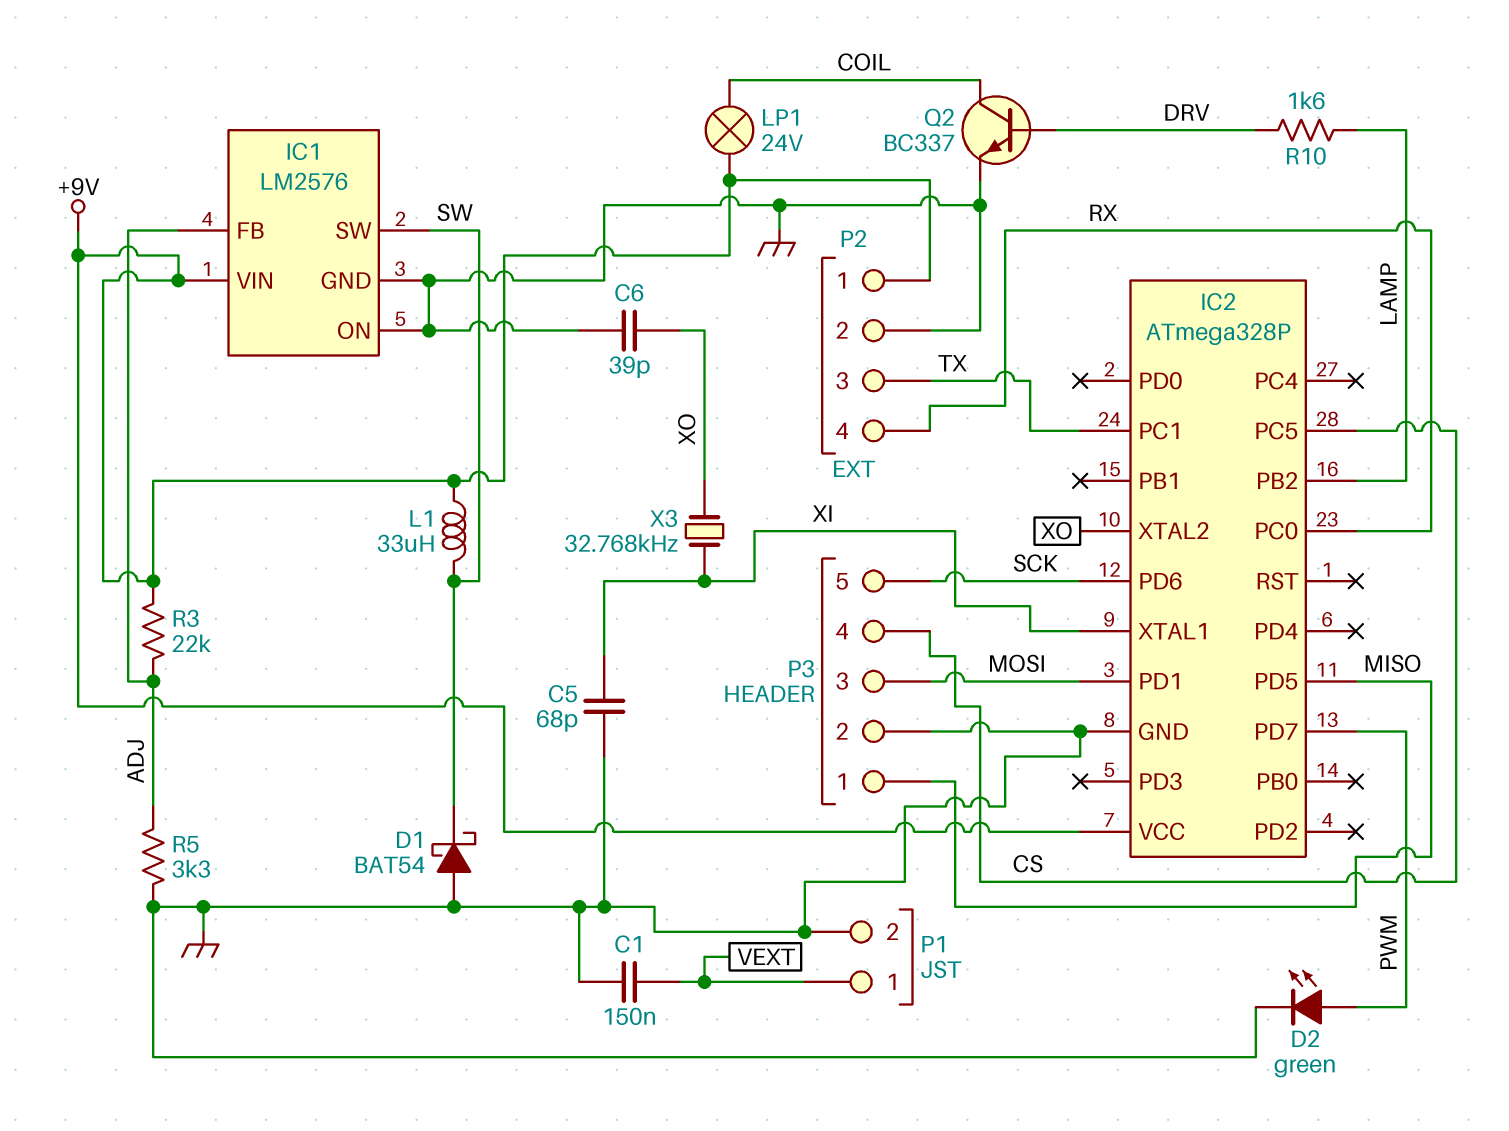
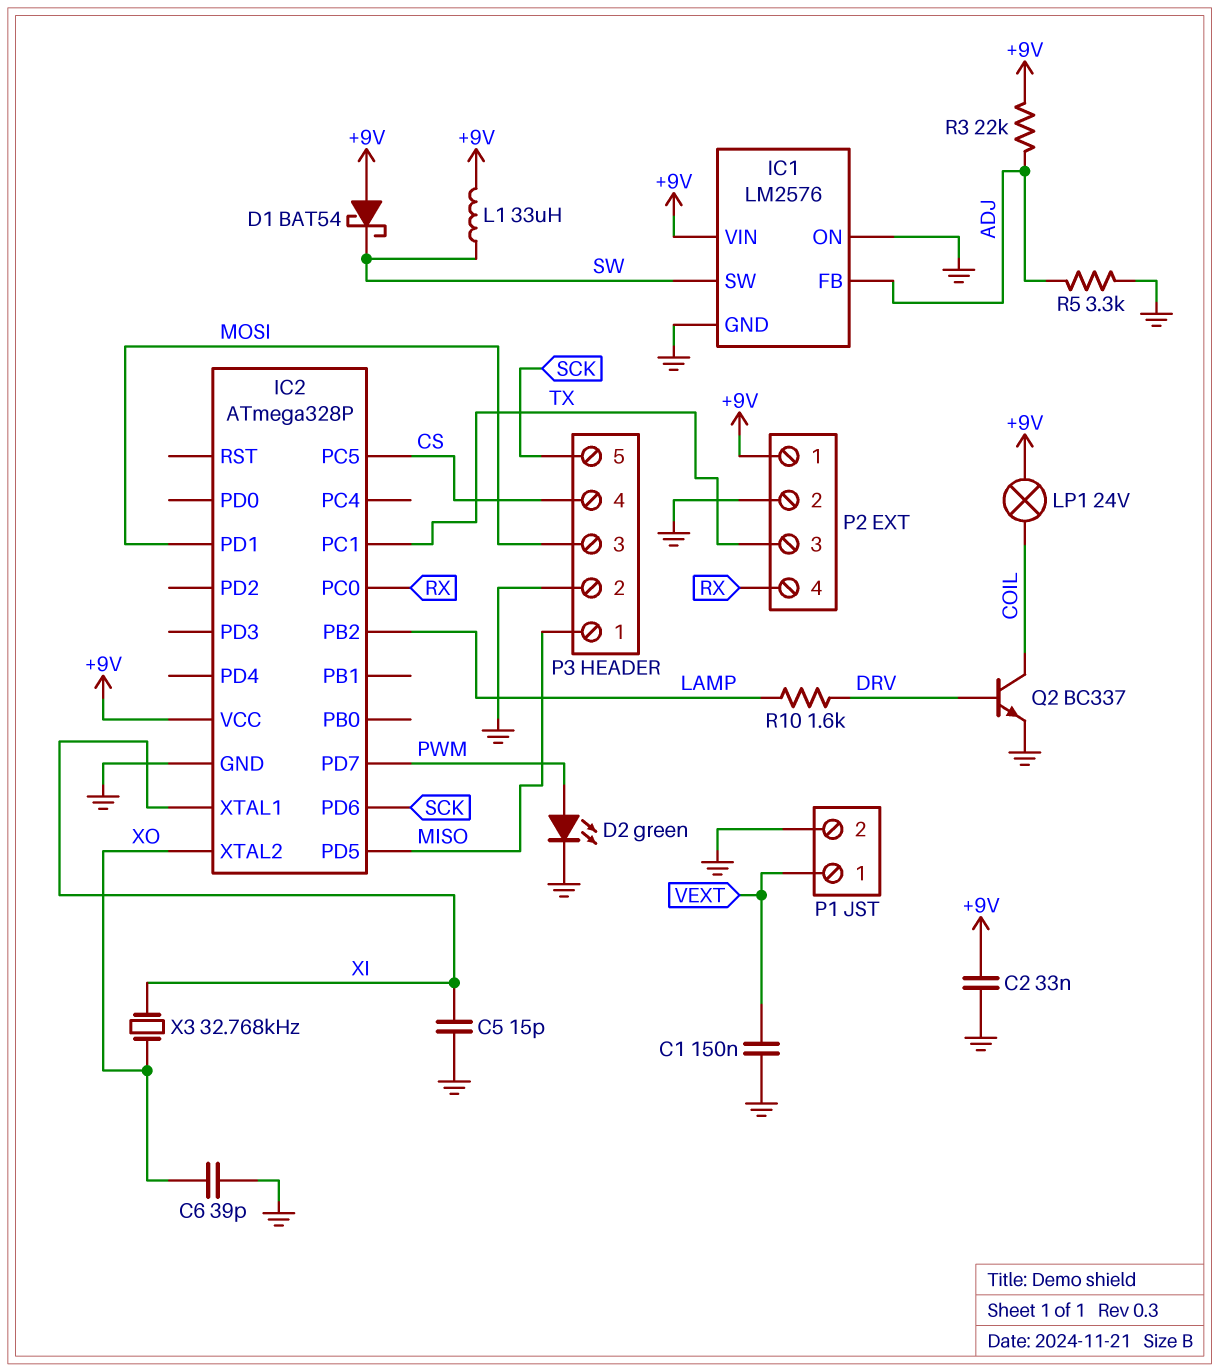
C2: none -> 33nF (+9V, GND)
C5: 68pF (GND, XI) -> 15pF (GND, XI)
D1: schottky BAT54 (A GND, K SW) -> schottky BAT54 (A +9V, K SW)

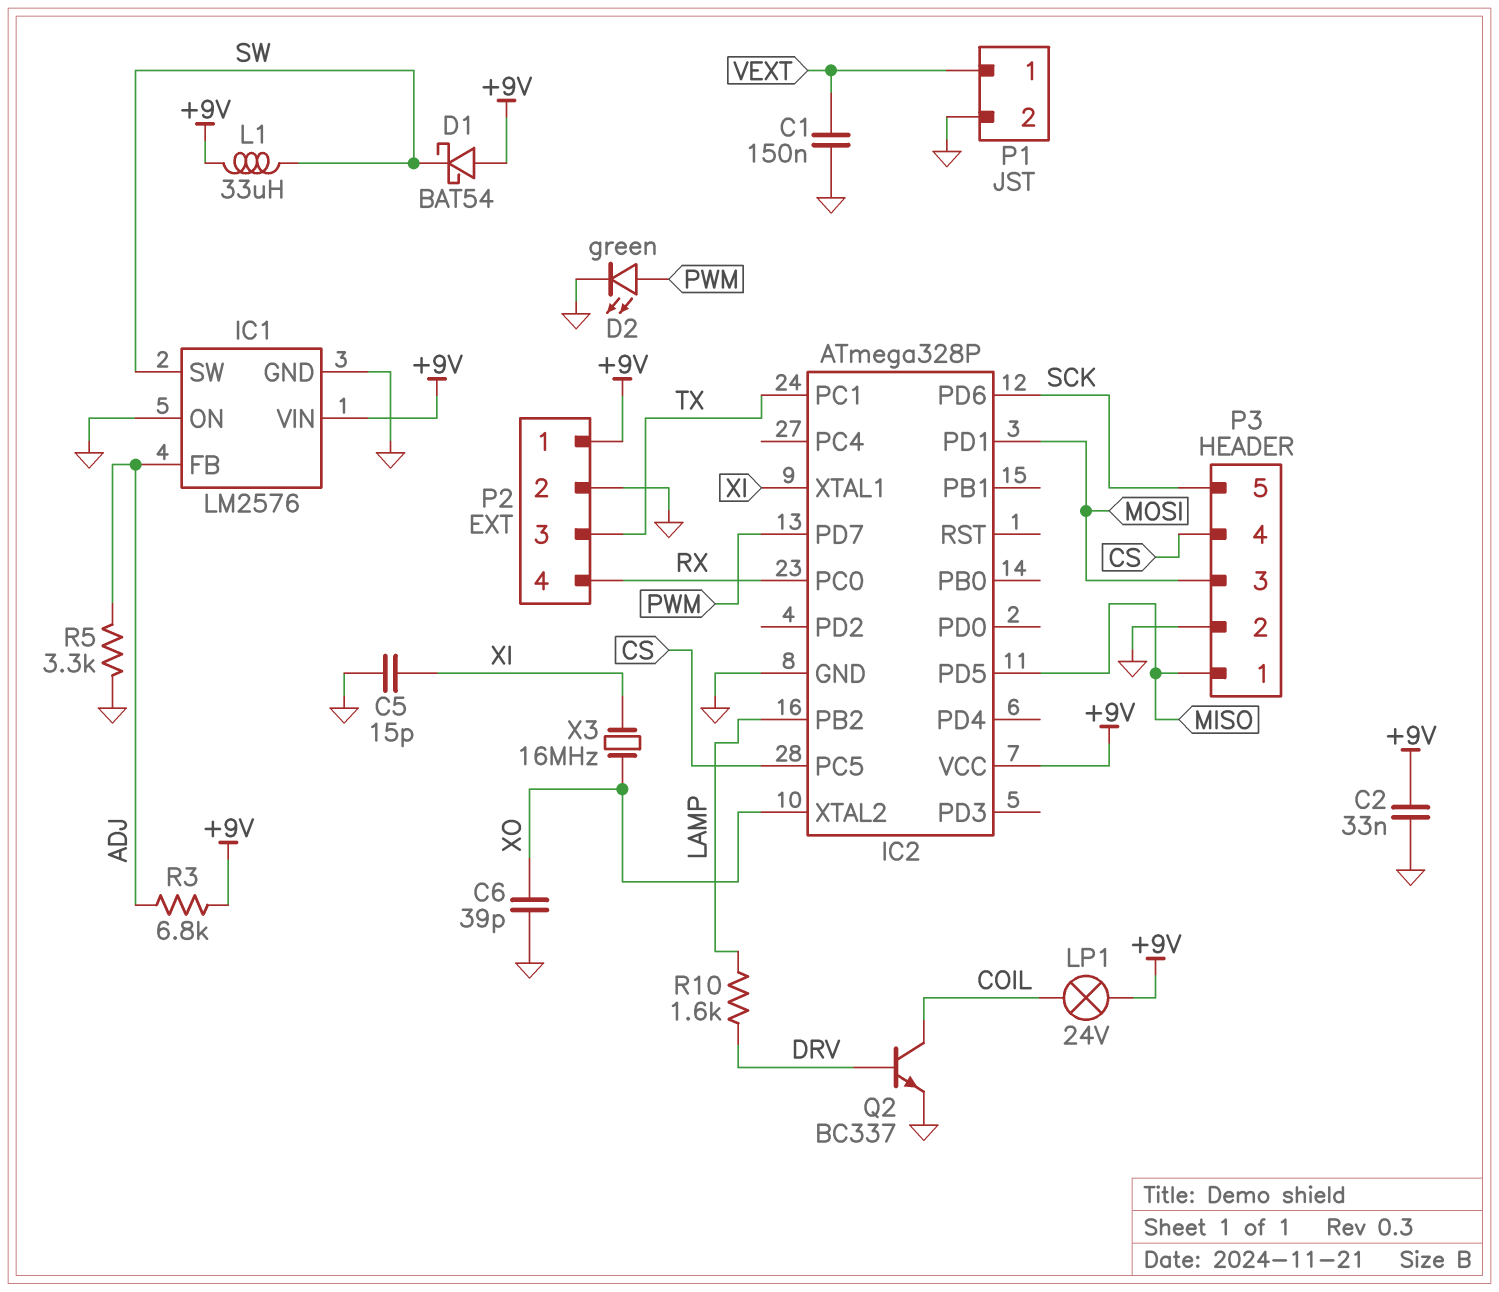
R3: 22k (+9V, ADJ) -> 6.8k (+9V, ADJ)
X3: 32.768kHz (XI, XO) -> 16MHz (XI, XO)

